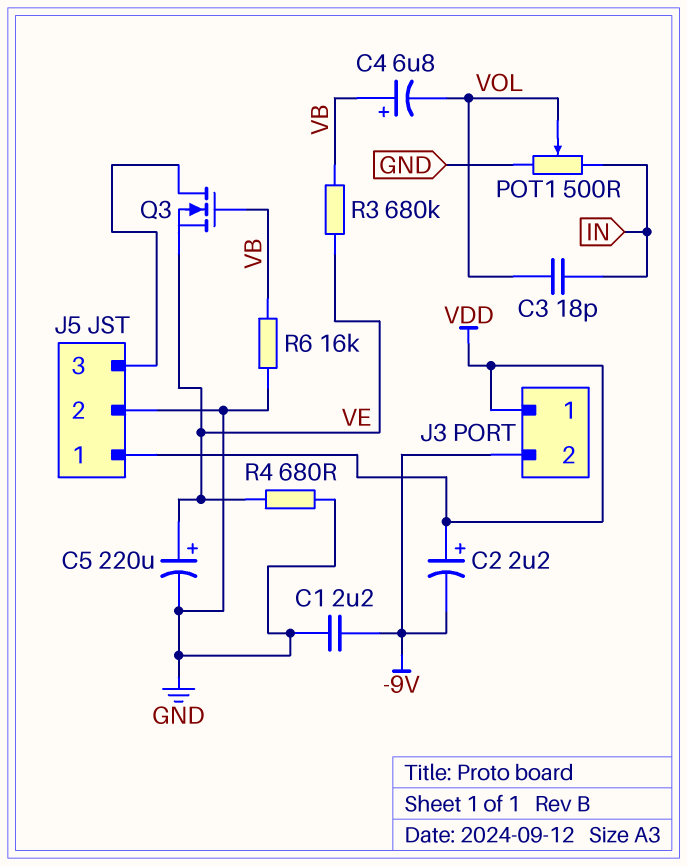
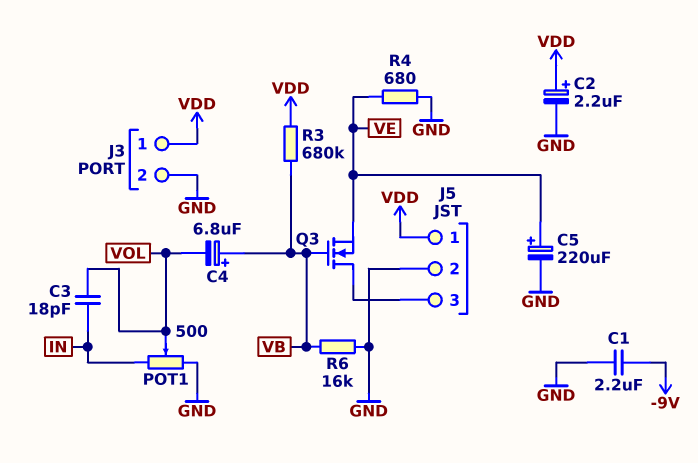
C2: 2.2uF (plus VDD, minus -9V) -> 2.2uF (plus VDD, minus GND)
J3 pin 2: -9V -> GND
R3: 680k (VB, VE) -> 680k (VB, VDD)

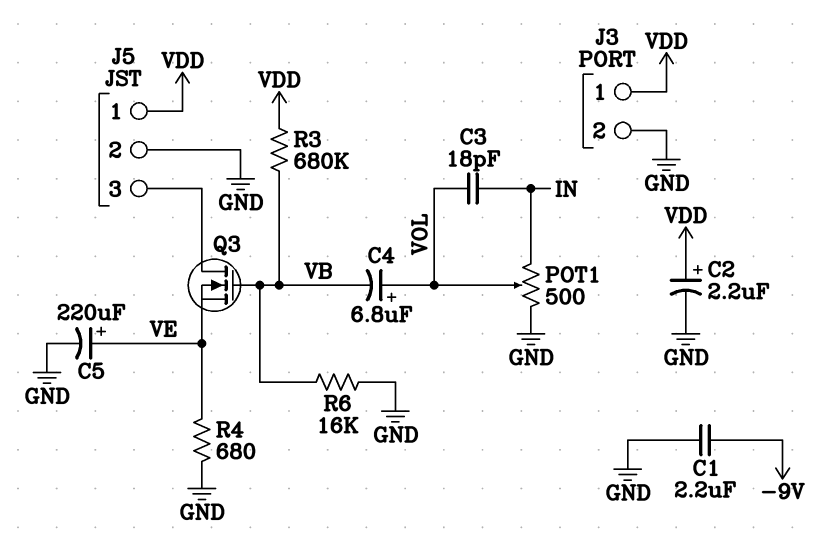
C4: 6.8uF (plus VB, minus VOL) -> 6.8uF (plus VOL, minus VB)

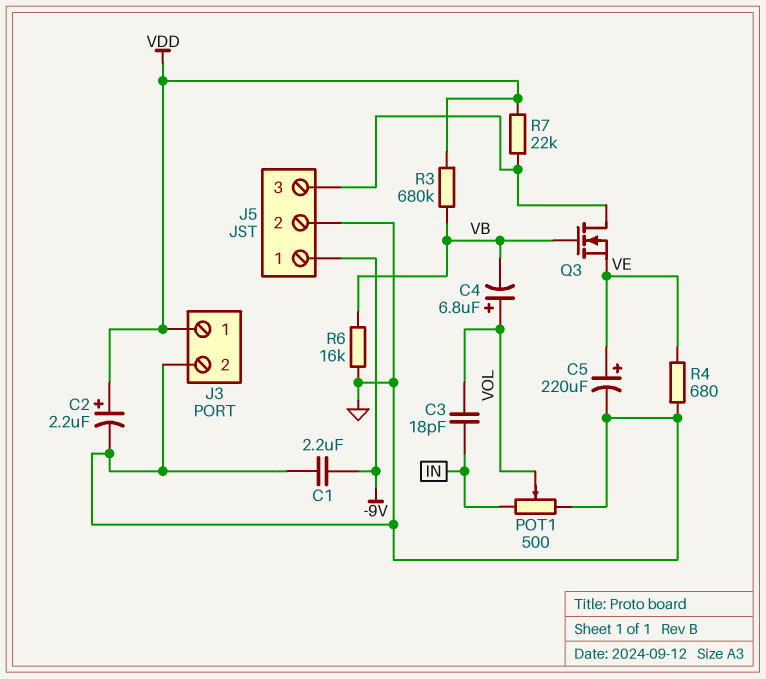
J5 pin 1: VDD -> -9V
R7: none -> 22k (J5/3, VDD)

